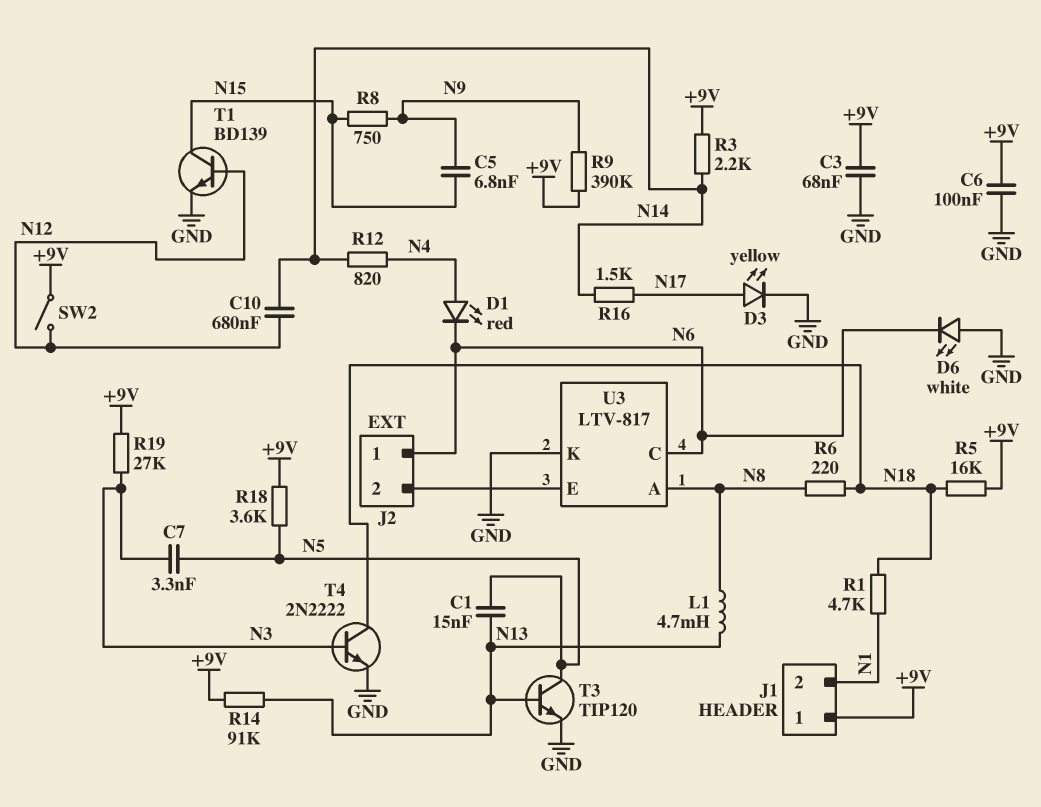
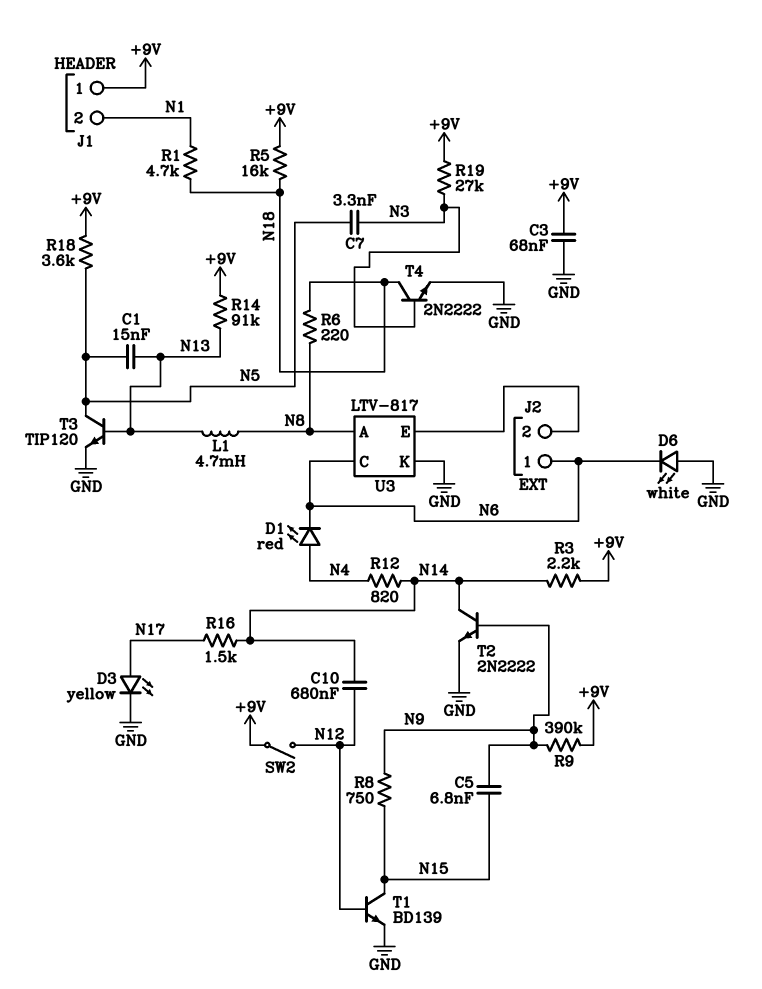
C6: 100nF (+9V, GND) -> none
T2: none -> NPN 2N2222 (B N9, C N14, E GND)

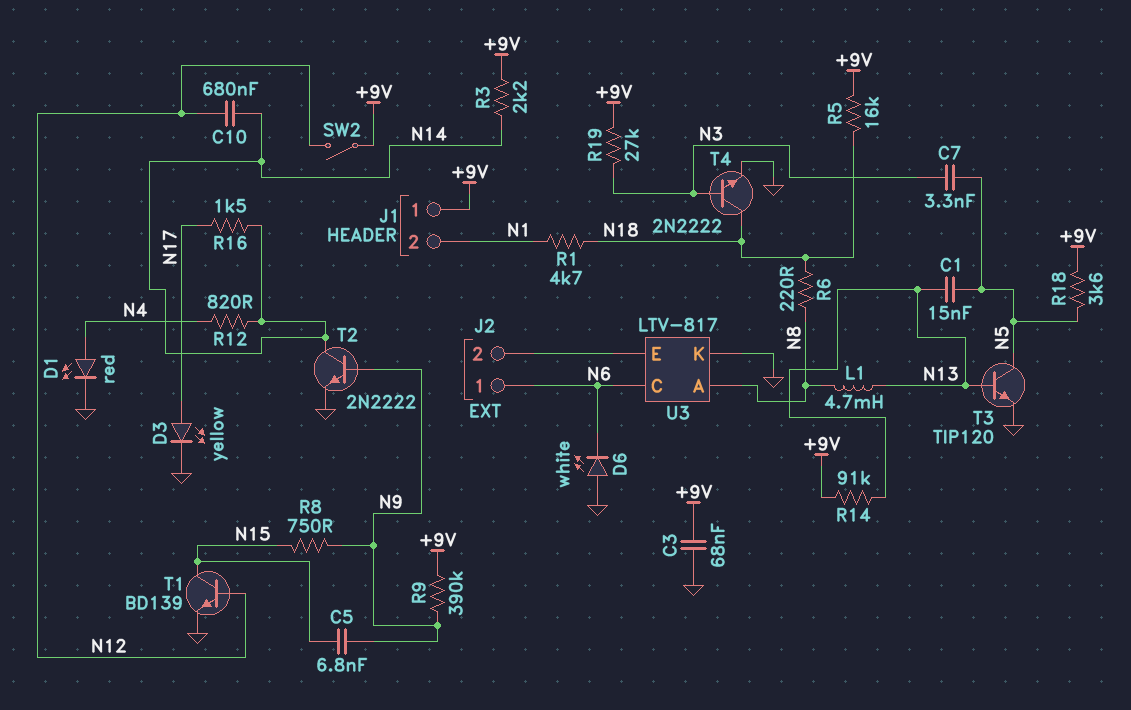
D1: LED red (A N4, K N6) -> LED red (A N4, K GND)

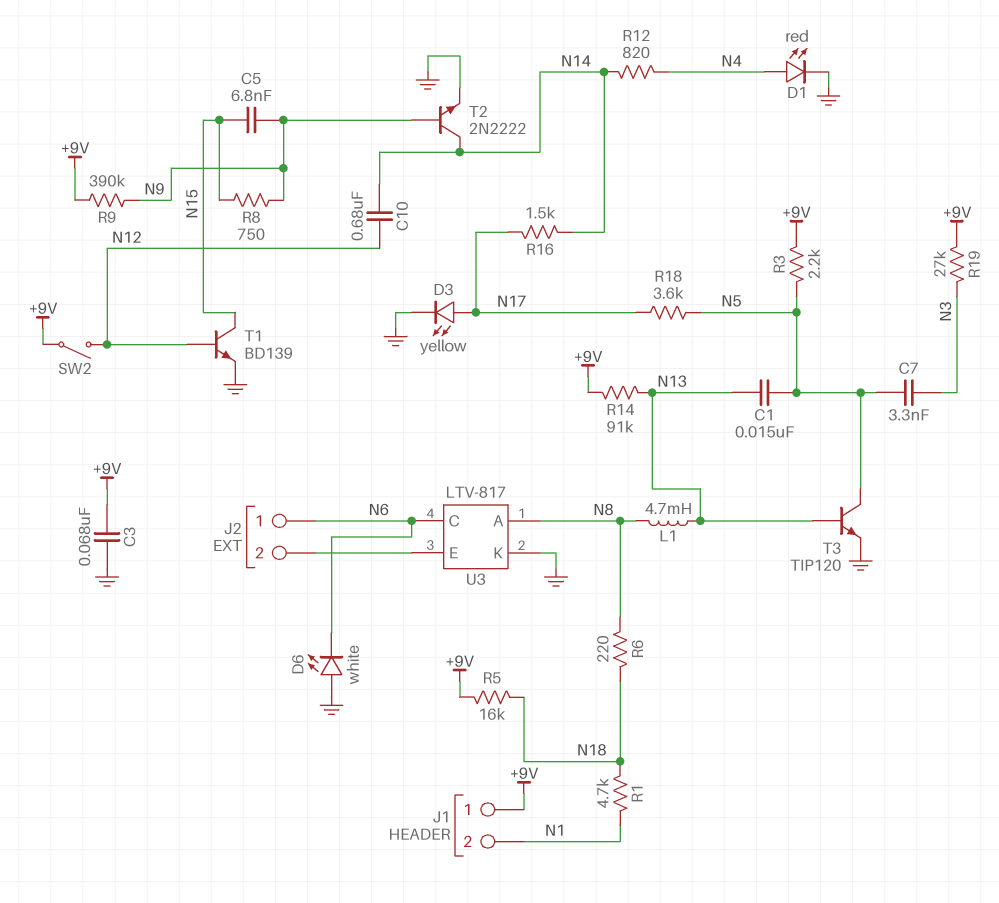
R3: 2.2k (+9V, N14) -> 2.2k (+9V, N5)
R18: 3.6k (+9V, N5) -> 3.6k (N5, N17)
T4: NPN 2N2222 (B N3, C N18, E GND) -> none

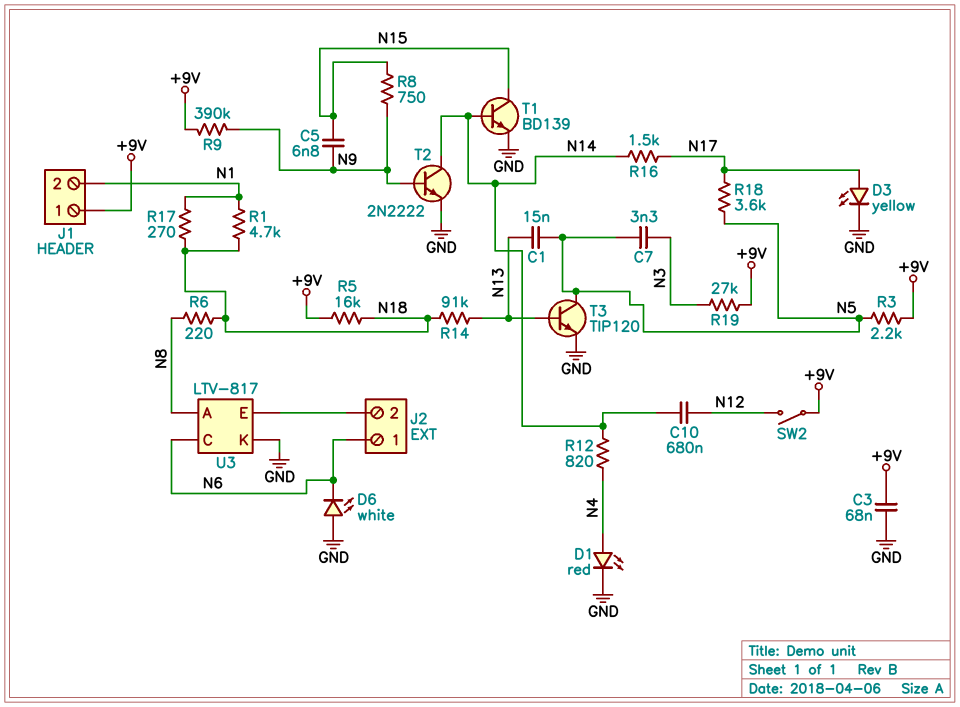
L1: 4.7mH (N8, N13) -> none
R14: 91k (+9V, N13) -> 91k (N13, N18)
R17: none -> 270 (N1, N18)
T1: NPN BD139 (B N12, C N15, E GND) -> NPN BD139 (B N14, C N15, E GND)

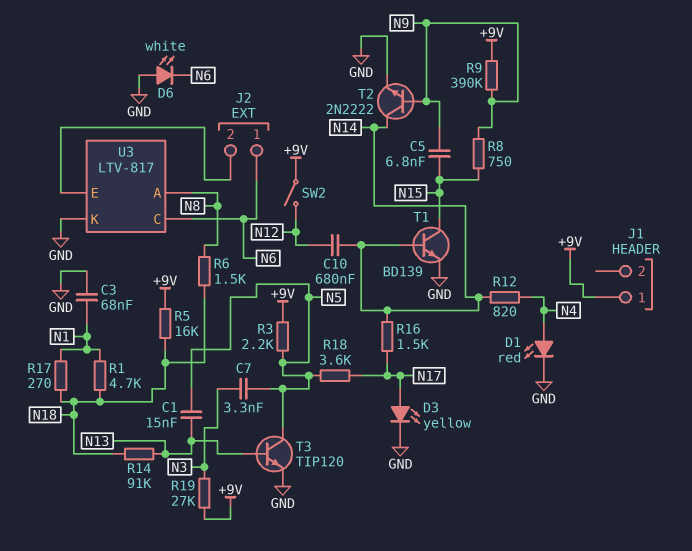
C3: 68nF (+9V, GND) -> 68nF (GND, N1)
J1 pin 2: N1 -> none
R6: 220 (N8, N18) -> 1.5k (N8, N18)

